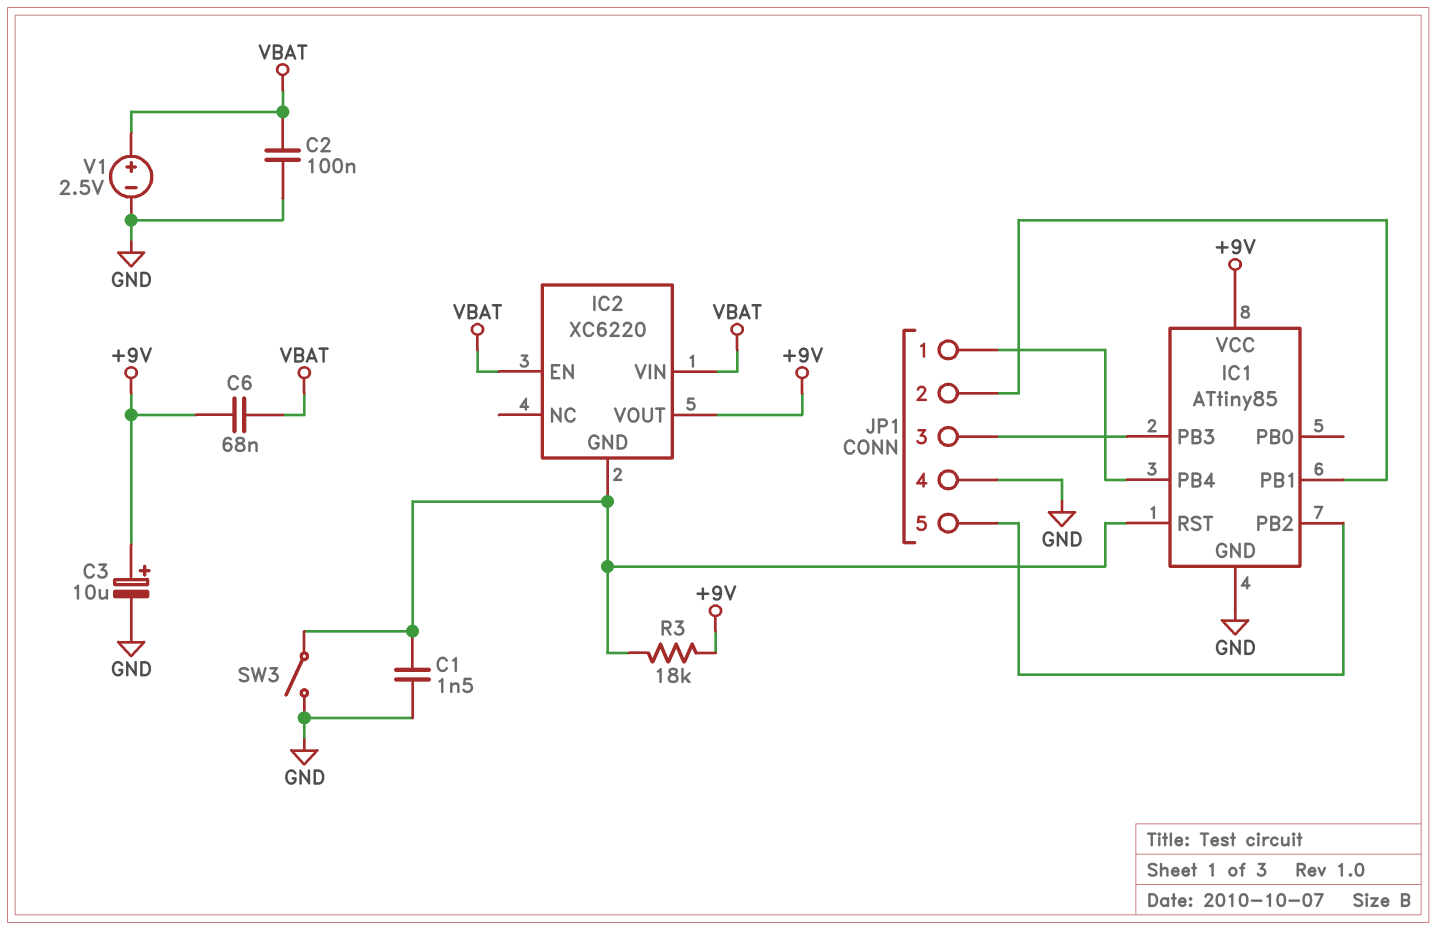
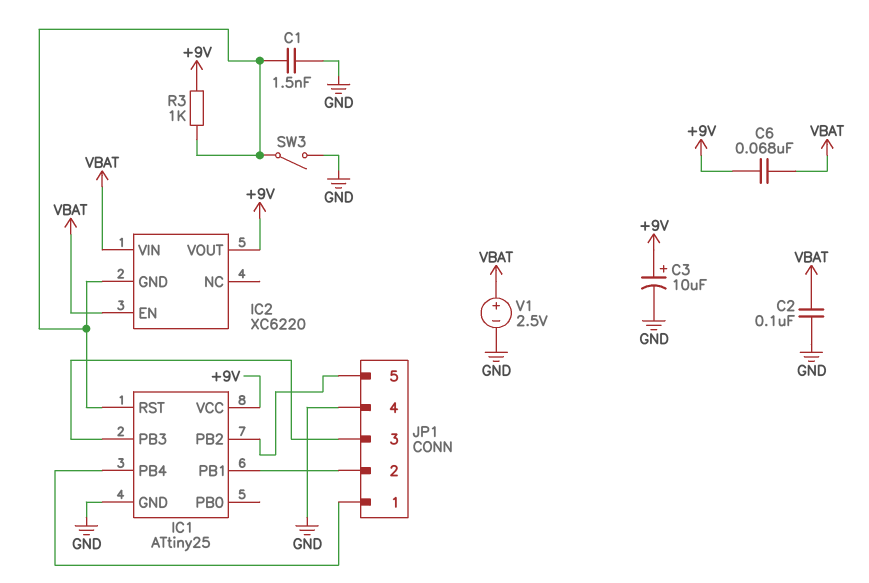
IC1: ATtiny85 -> ATtiny25
R3: 18k (+9V, IC1/RST) -> 1k (+9V, IC1/RST)

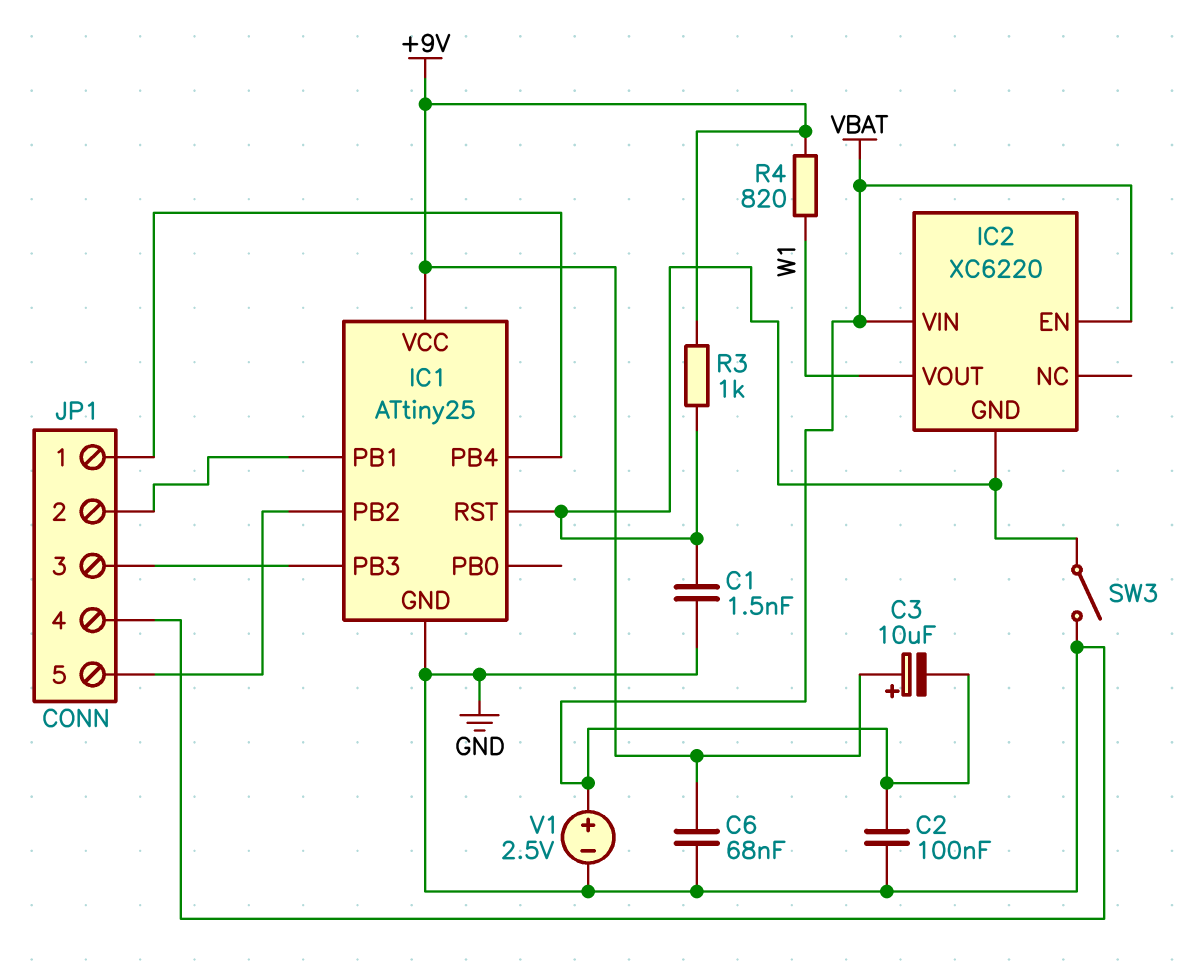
C3: 10uF (plus +9V, minus GND) -> 10uF (plus +9V, minus VBAT)
C6: 68nF (+9V, VBAT) -> 68nF (+9V, GND)
IC2 pin VOUT: +9V -> W1
R4: none -> 820 (+9V, W1)

